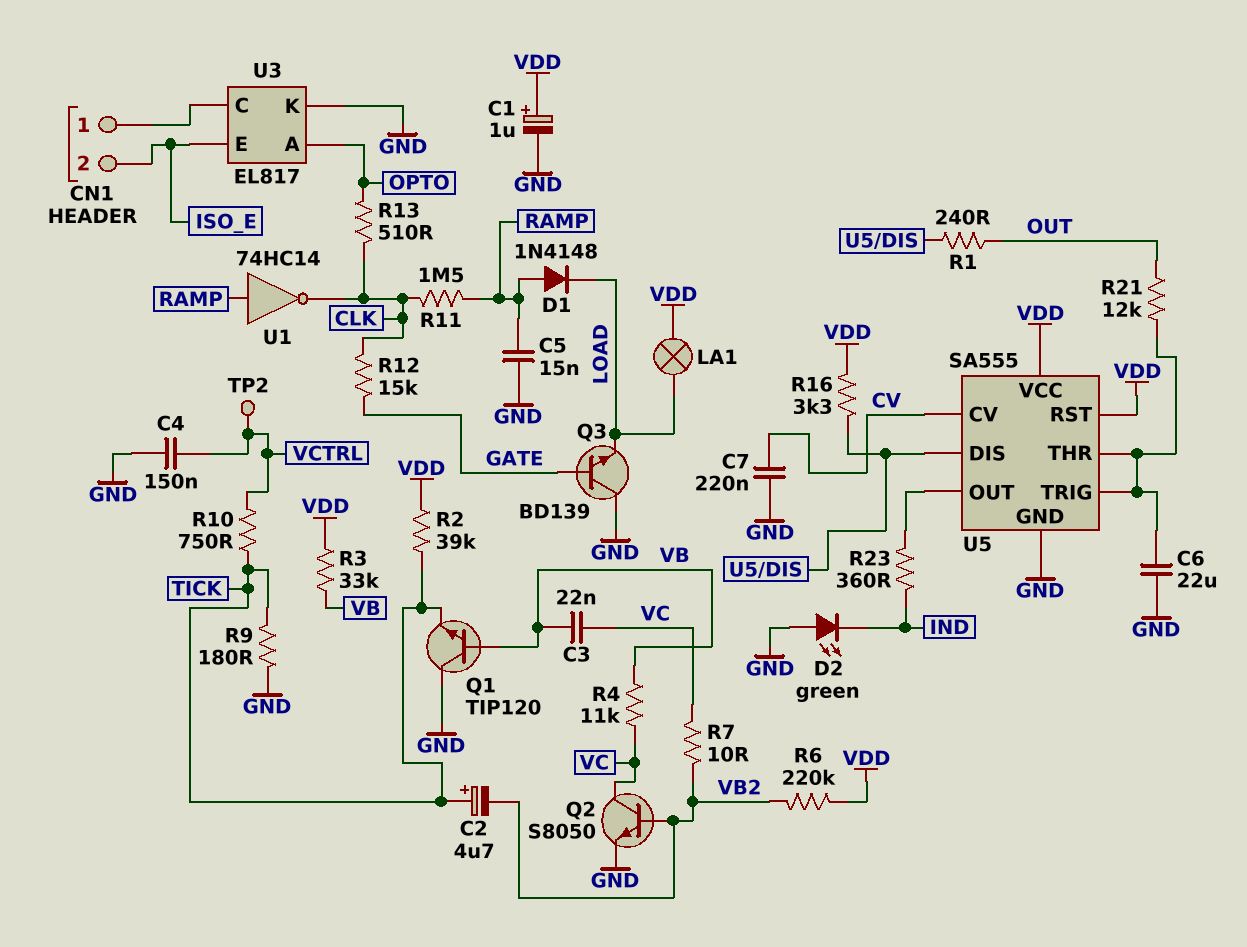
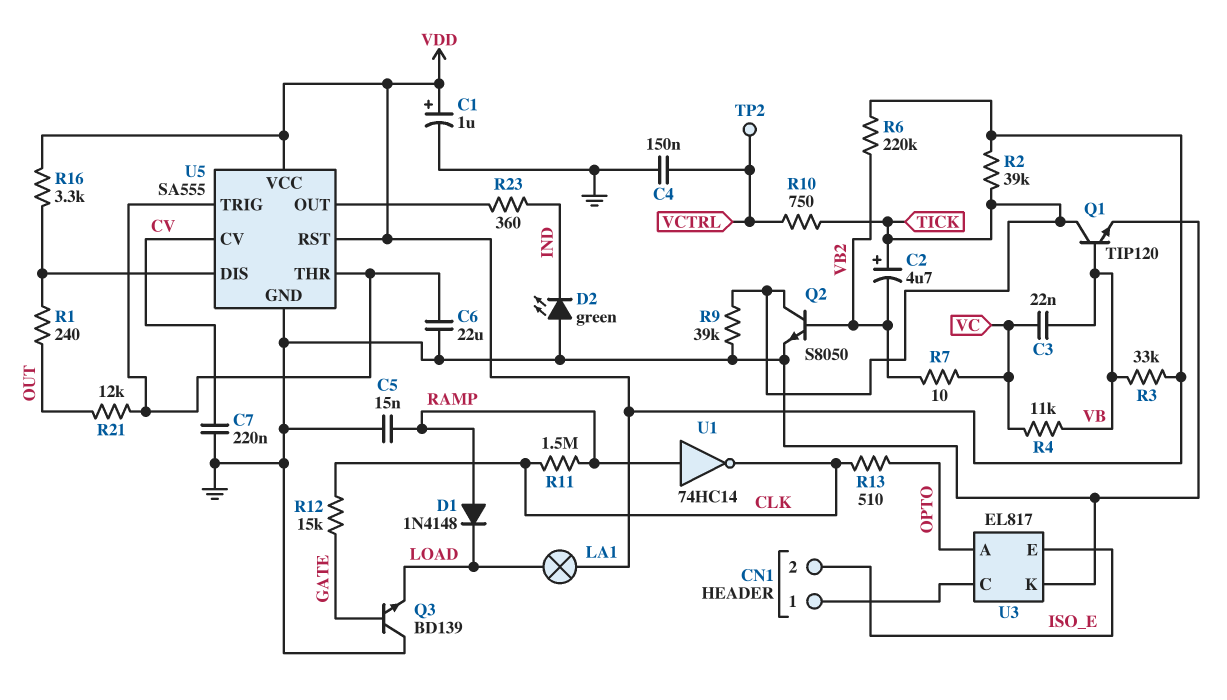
Q1: NPN TIP120 (B VB, C GND, E TICK) -> NPN TIP120 (B VB, C TICK, E GND)
Q2: NPN S8050 (B VB2, C VC, E GND) -> NPN S8050 (B VB2, C TICK, E GND)
R9: 180 (GND, TICK) -> 39k (GND, TICK)

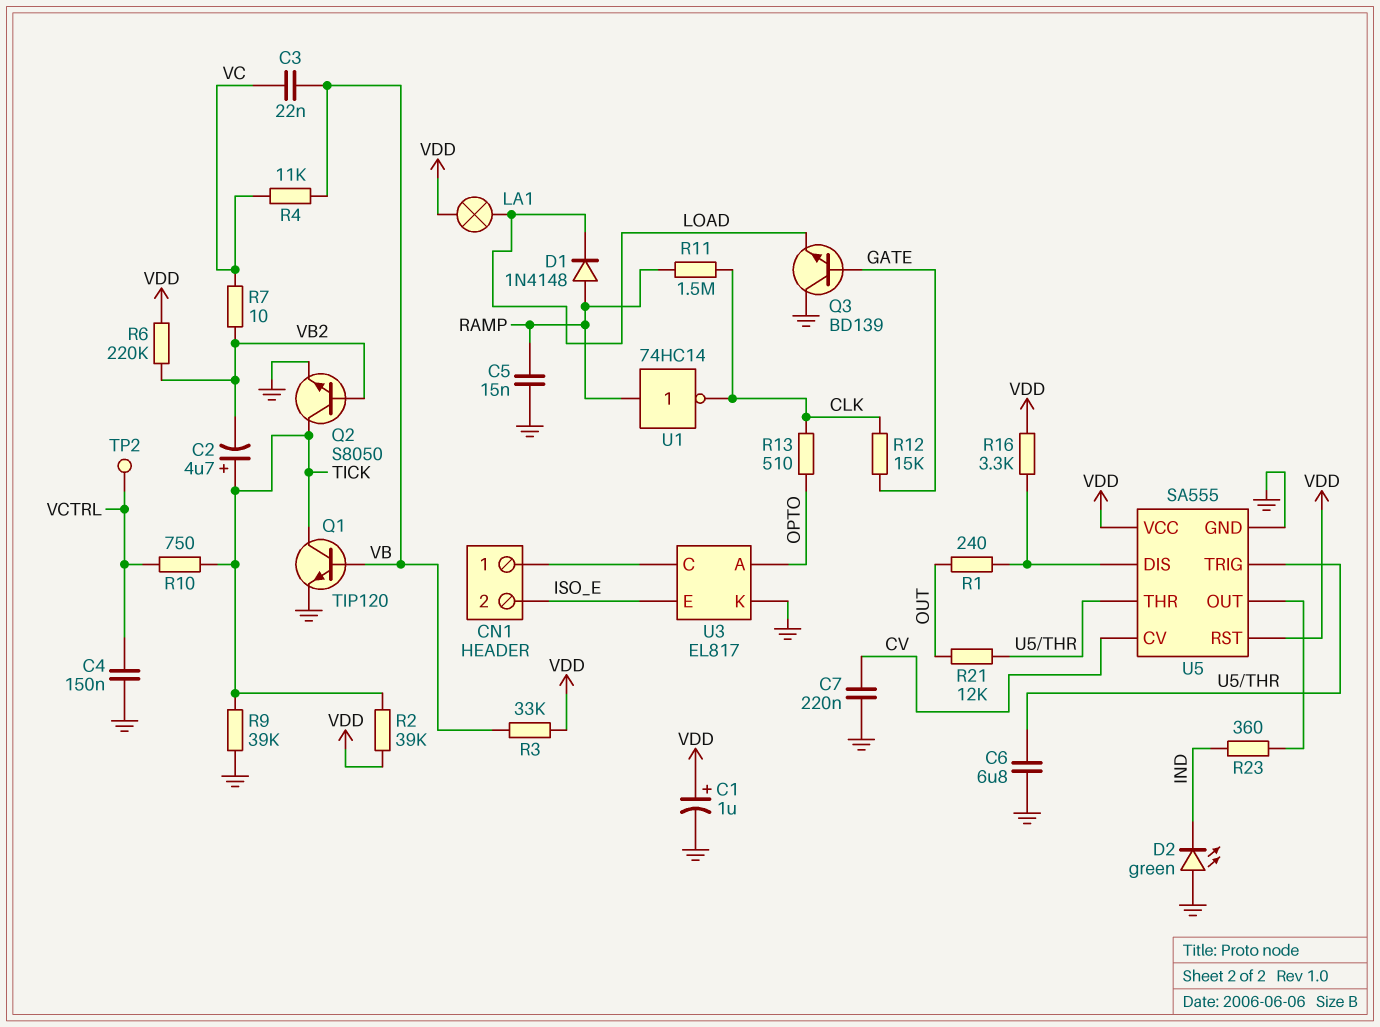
C6: 22uF (GND, U5/THR) -> 6.8uF (GND, U5/THR)

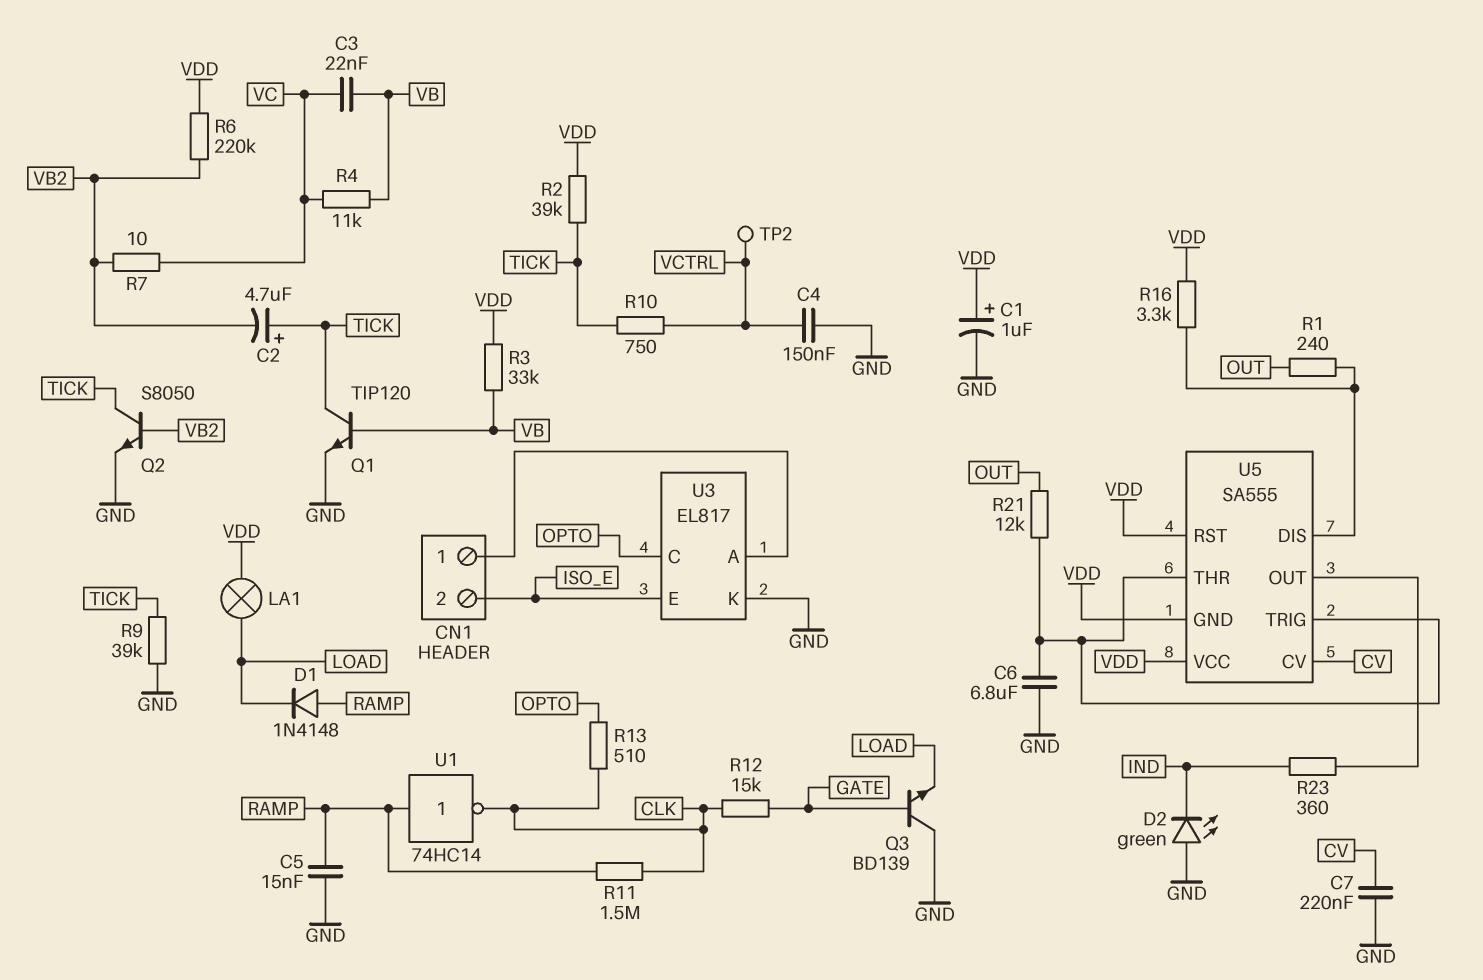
U3 pin A: OPTO -> CN1/1
U3 pin C: CN1/1 -> OPTO
U5 pin GND: GND -> VDD

